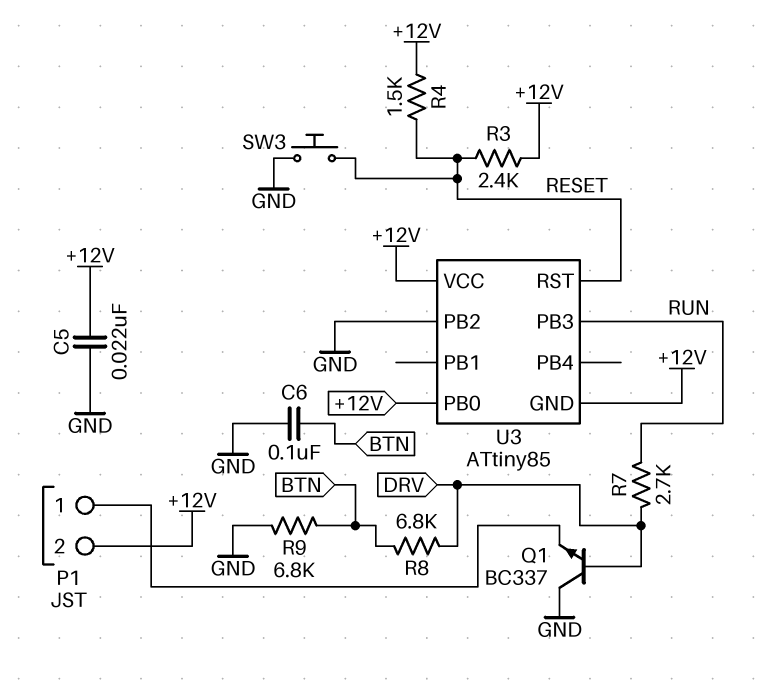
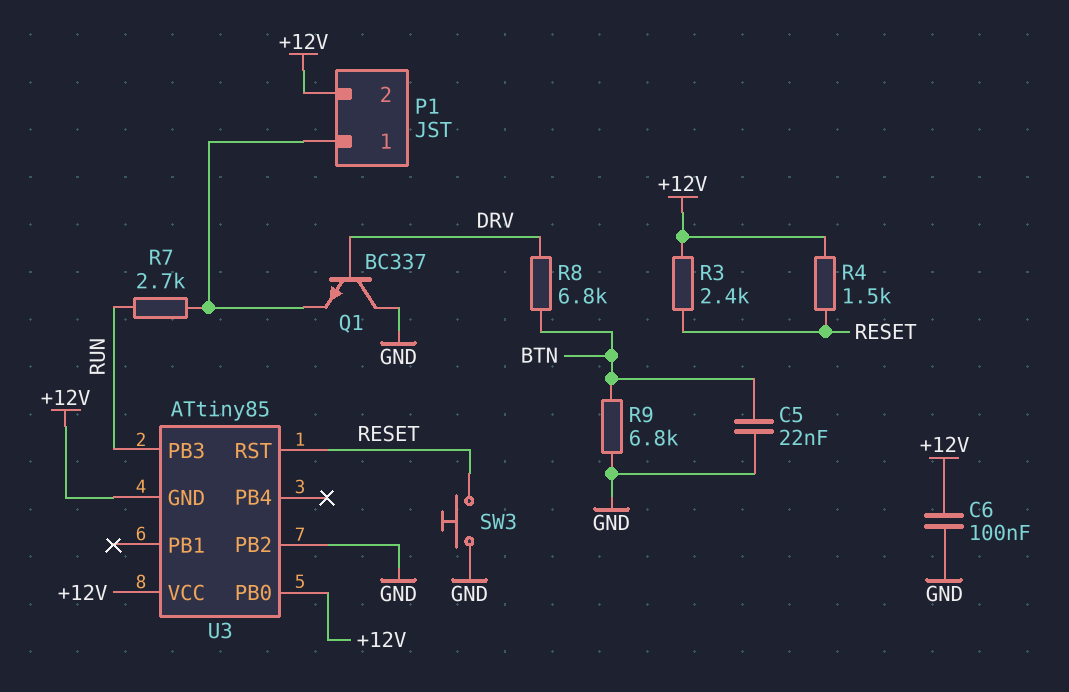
C5: 22nF (+12V, GND) -> 22nF (BTN, GND)
C6: 100nF (BTN, GND) -> 100nF (+12V, GND)
R7: 2.7k (DRV, RUN) -> 2.7k (P1/1, RUN)

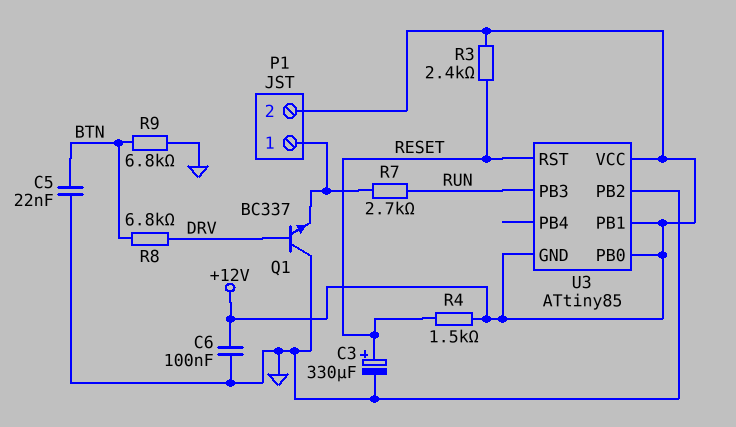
C3: none -> 330uF (plus RESET, minus GND)
SW3: button (GND, RESET) -> none
U3 pin PB1: none -> +12V

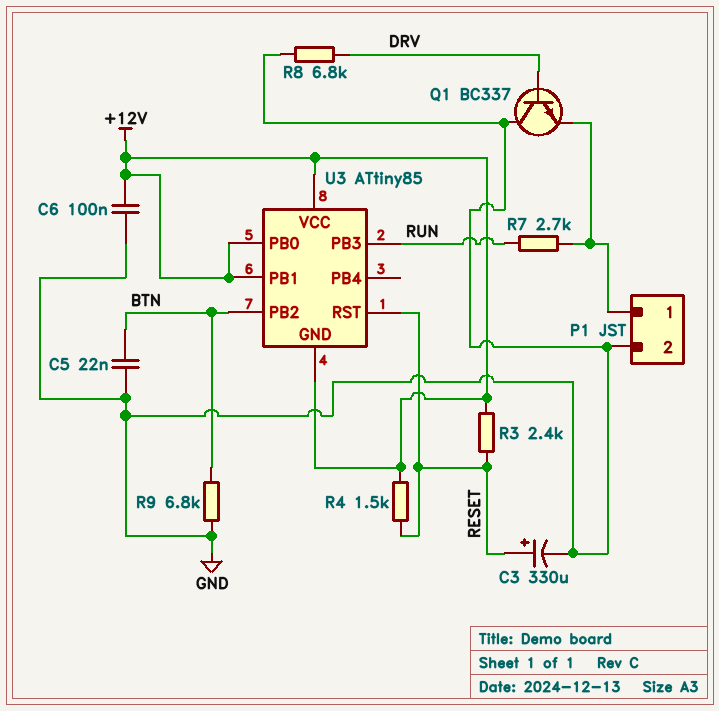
P1 pin 2: +12V -> GND
R8: 6.8k (BTN, DRV) -> 6.8k (DRV, GND)
U3 pin PB2: GND -> BTN

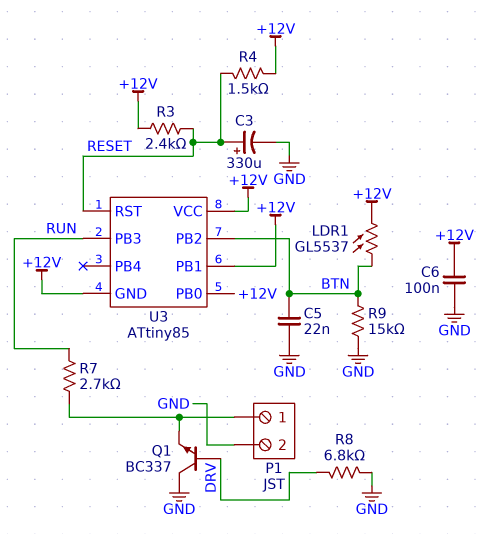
LDR1: none -> GL5537 (+12V, BTN)
R9: 6.8k (BTN, GND) -> 15k (BTN, GND)

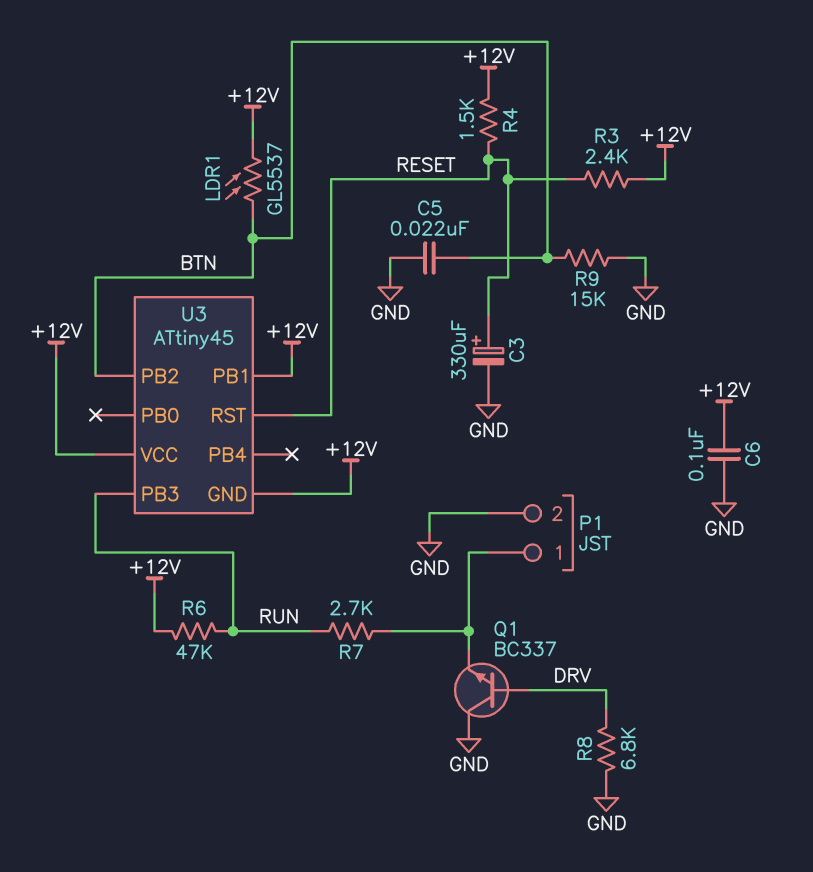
R6: none -> 47k (+12V, RUN)
U3: ATtiny85 -> ATtiny45
U3 pin PB0: +12V -> none

